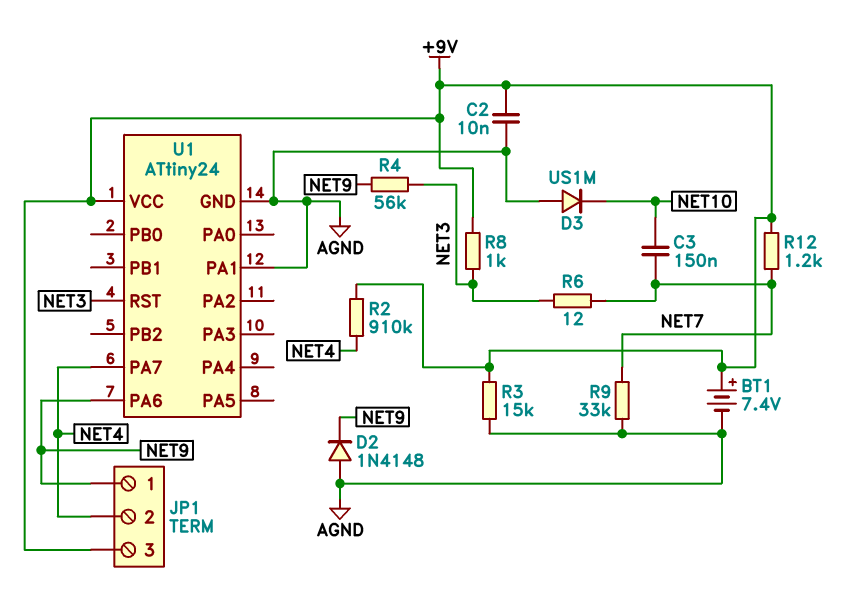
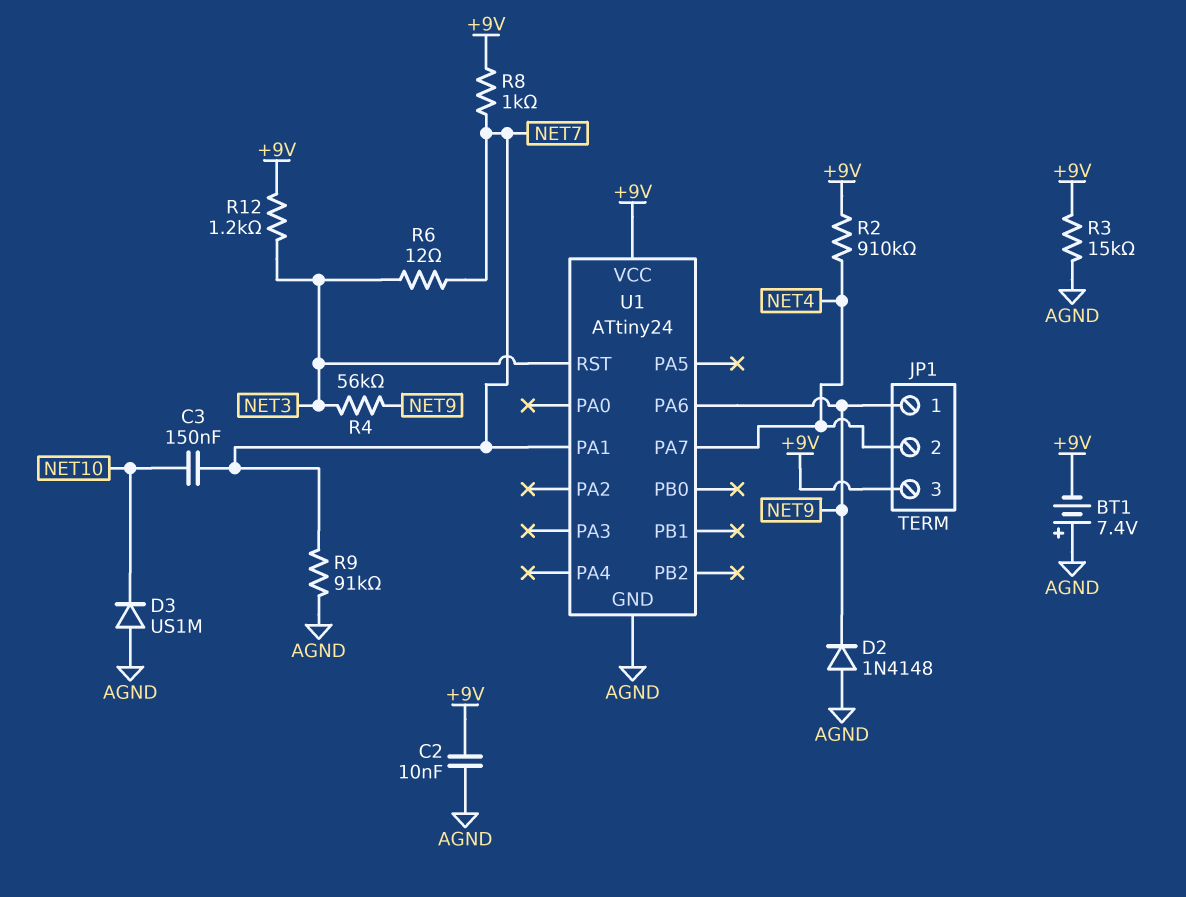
BT1: 7.4V (plus +9V, minus AGND) -> 7.4V (plus AGND, minus +9V)
R8: 1k (+9V, NET3) -> 1k (+9V, NET7)
R9: 33k (AGND, NET7) -> 91k (AGND, NET7)
R12: 1.2k (+9V, NET7) -> 1.2k (+9V, NET3)
U1 pin PA1: AGND -> NET7

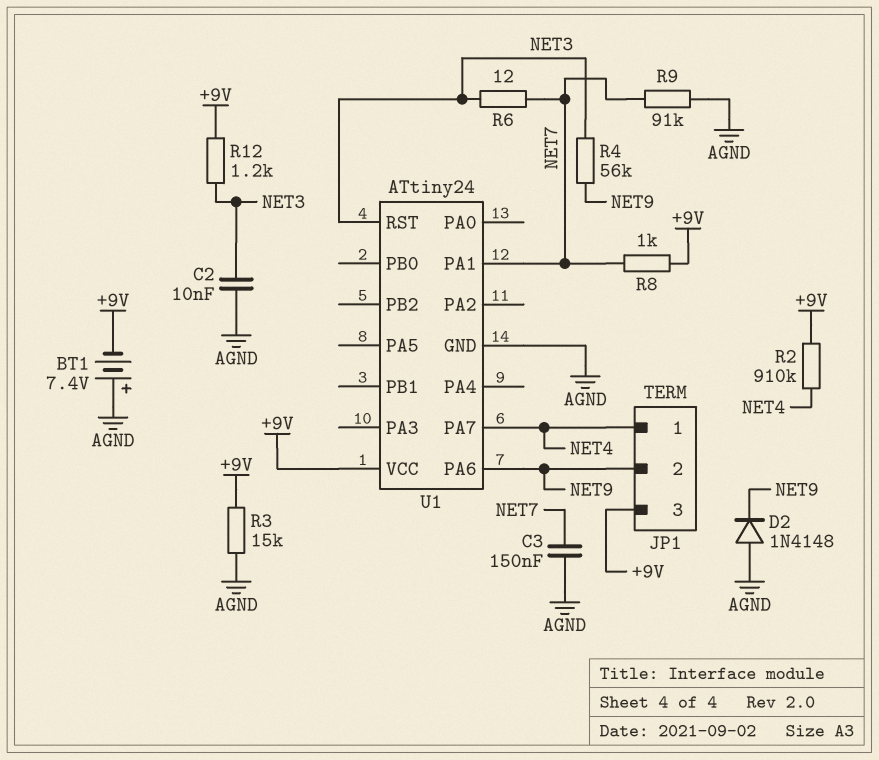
C2: 10nF (+9V, AGND) -> 10nF (AGND, NET3)
C3: 150nF (NET7, NET10) -> 150nF (AGND, NET7)
D3: diode US1M (A AGND, K NET10) -> none
JP1 pin 1: NET9 -> NET4
JP1 pin 2: NET4 -> NET9

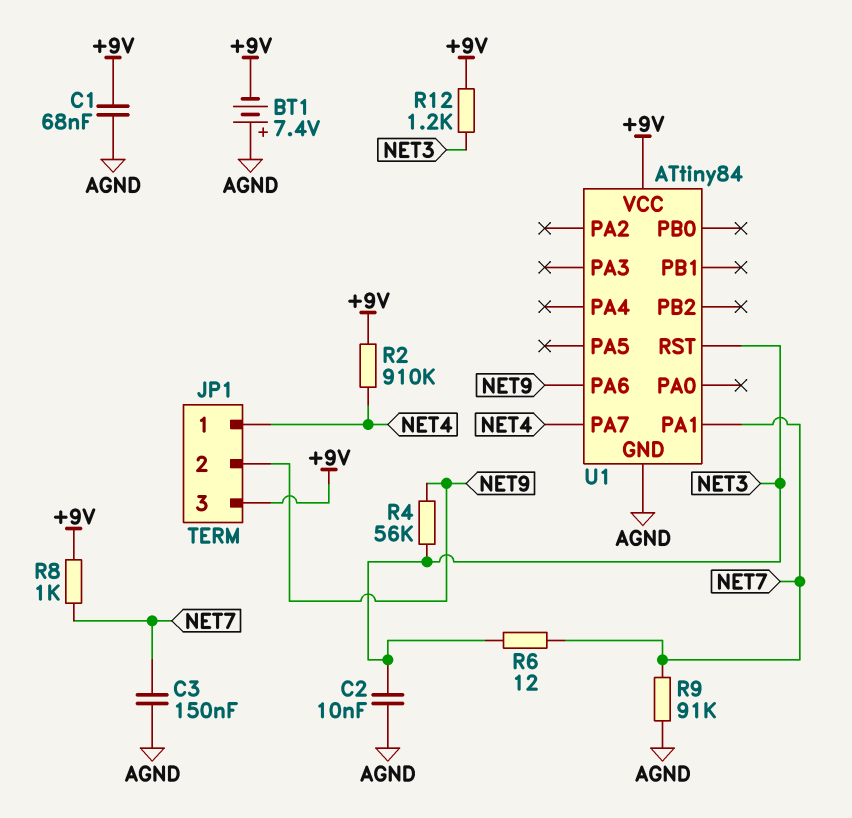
C1: none -> 68nF (+9V, AGND)
D2: diode 1N4148 (A AGND, K NET9) -> none
R3: 15k (+9V, AGND) -> none
U1: ATtiny24 -> ATtiny84

